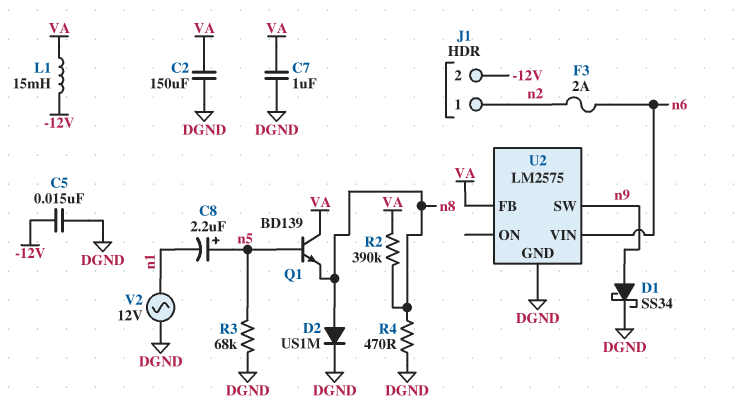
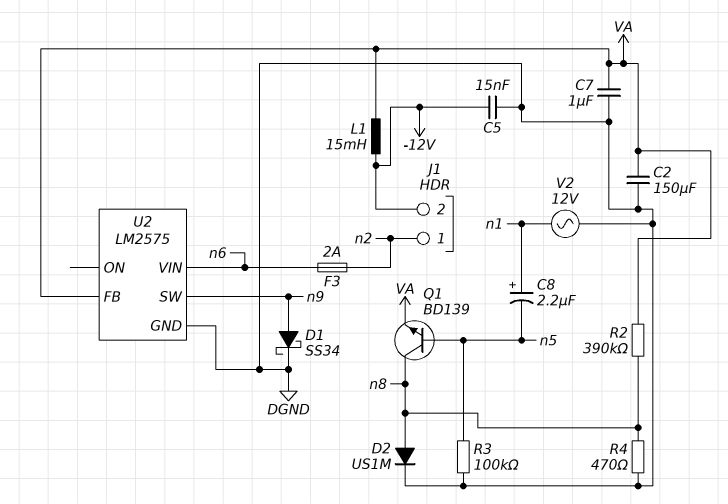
C8: 2.2uF (plus n5, minus n1) -> 2.2uF (plus n1, minus n5)
Q1: NPN BD139 (B n5, C VA, E n8) -> NPN BD139 (B n5, C n8, E VA)
R3: 68k (DGND, n5) -> 100k (DGND, n5)

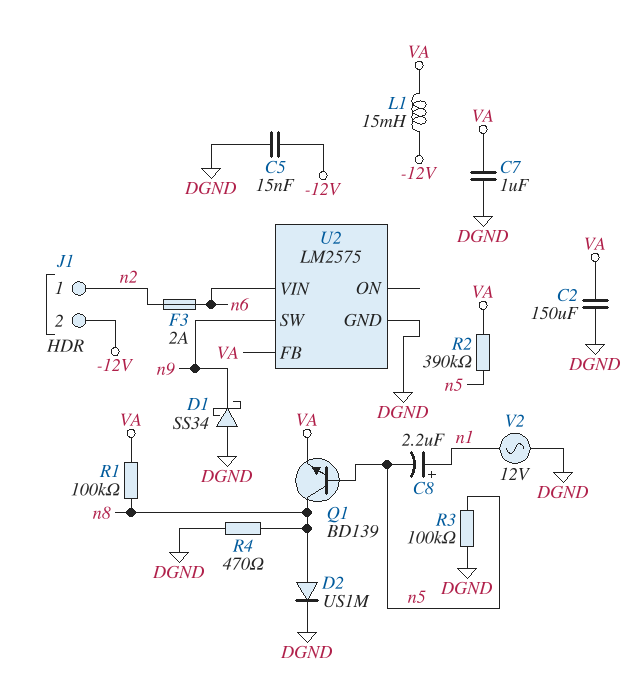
D1: schottky SS34 (A n9, K DGND) -> schottky SS34 (A DGND, K n9)
R1: none -> 100k (VA, n8)
R2: 390k (VA, n8) -> 390k (VA, n5)

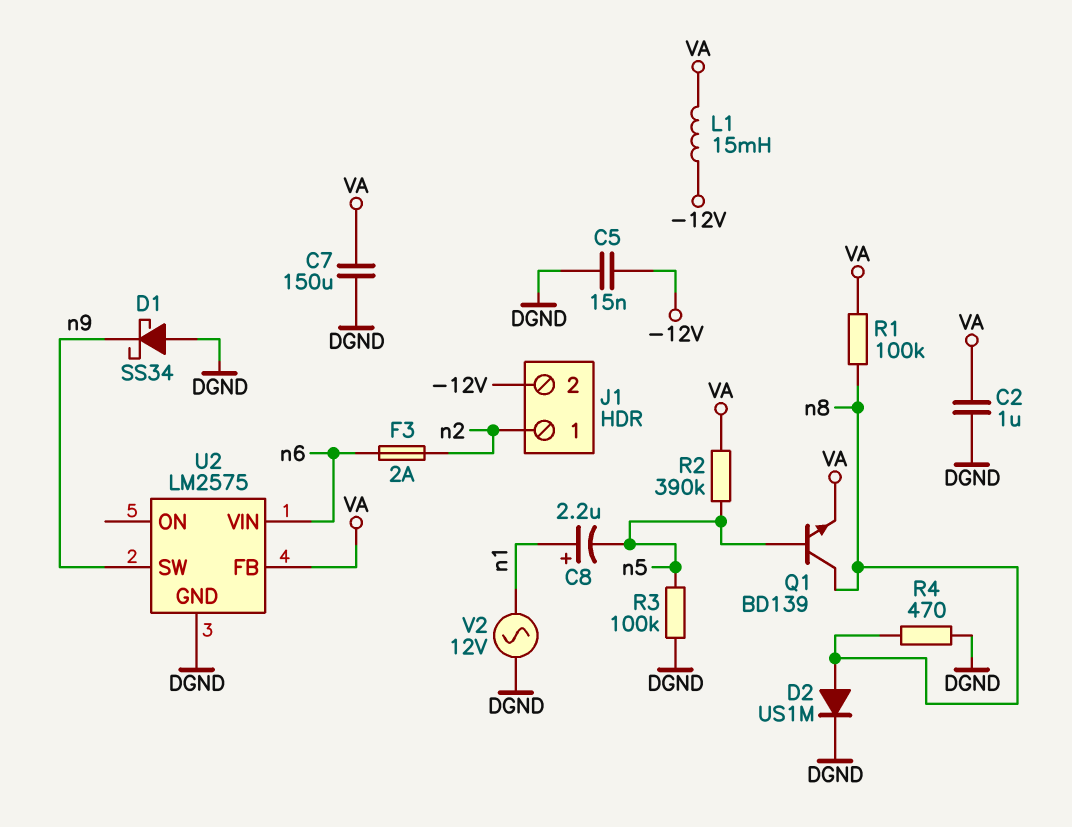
C2: 150uF (DGND, VA) -> 1uF (DGND, VA)
C7: 1uF (DGND, VA) -> 150uF (DGND, VA)

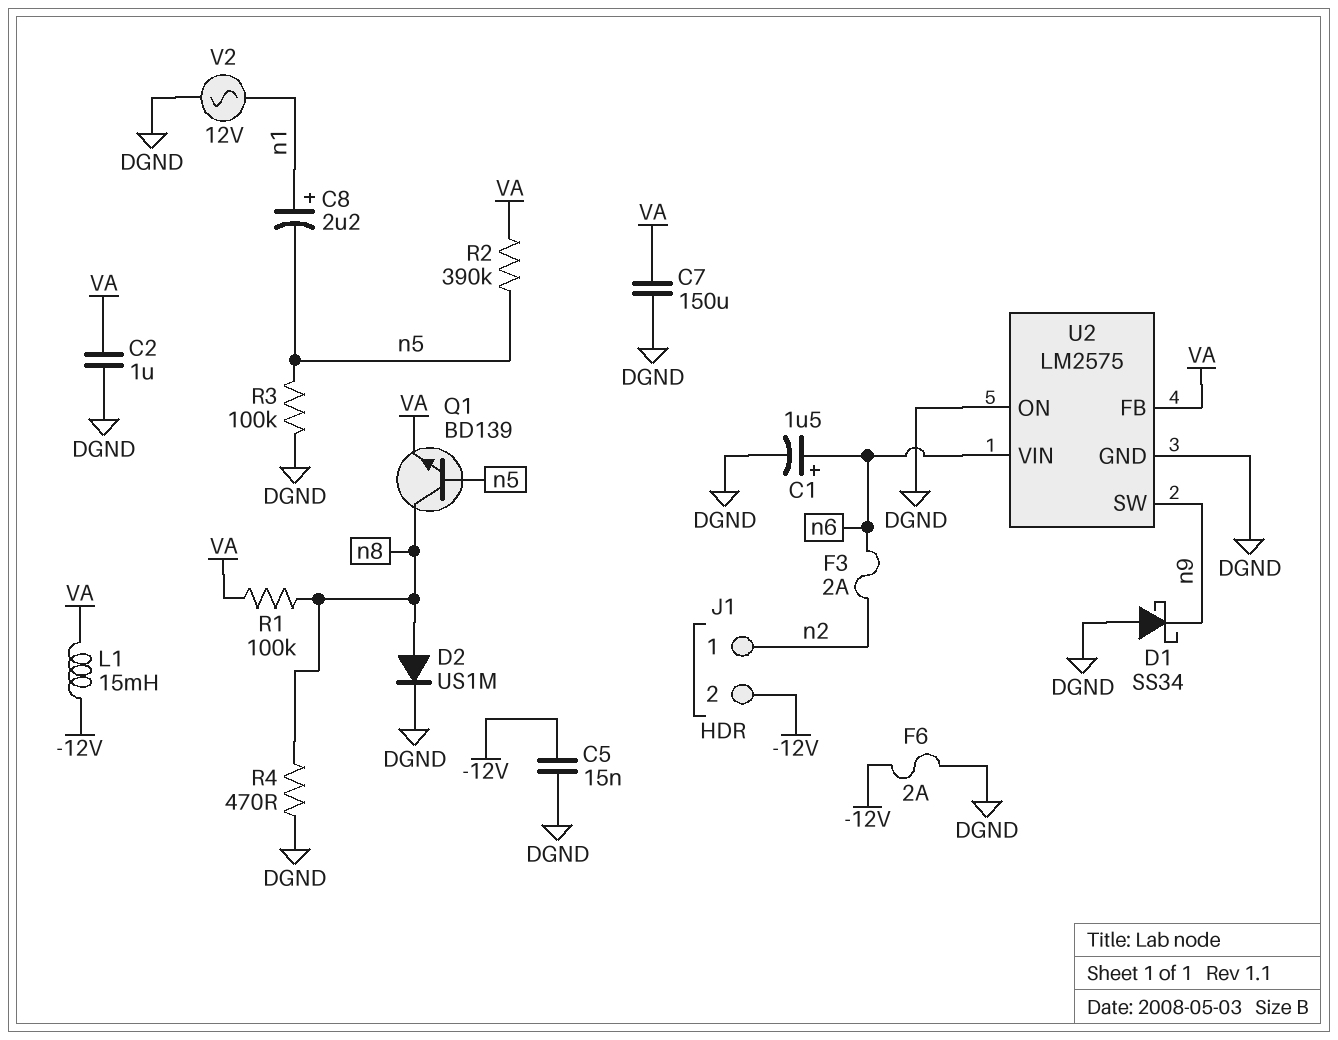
C1: none -> 1.5uF (plus n6, minus DGND)
F6: none -> 2A (-12V, DGND)
U2 pin ON: none -> DGND

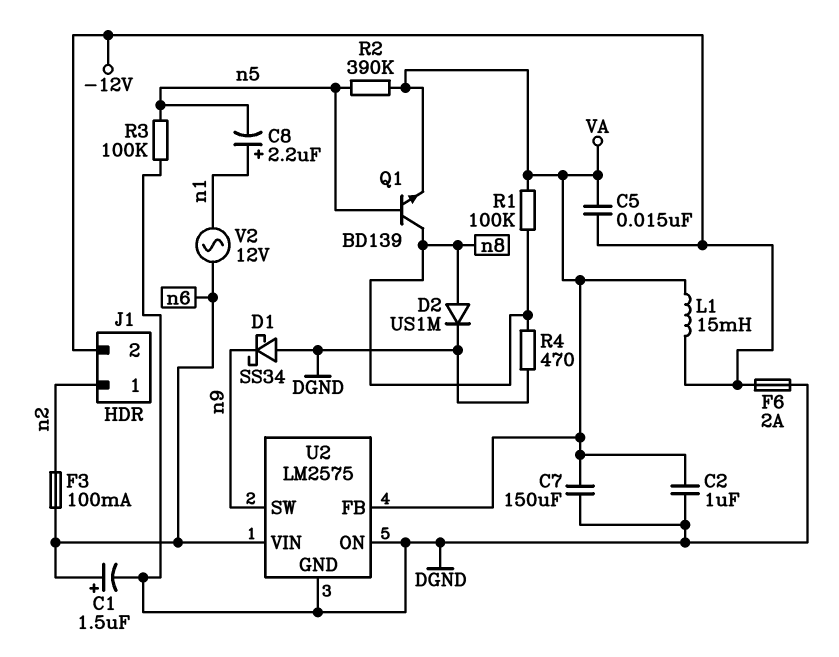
C5: 15nF (-12V, DGND) -> 15nF (-12V, VA)
F3: 2A (n2, n6) -> 100mA (n2, n6)
V2: AC 12V (DGND, n1) -> AC 12V (n1, n6)

